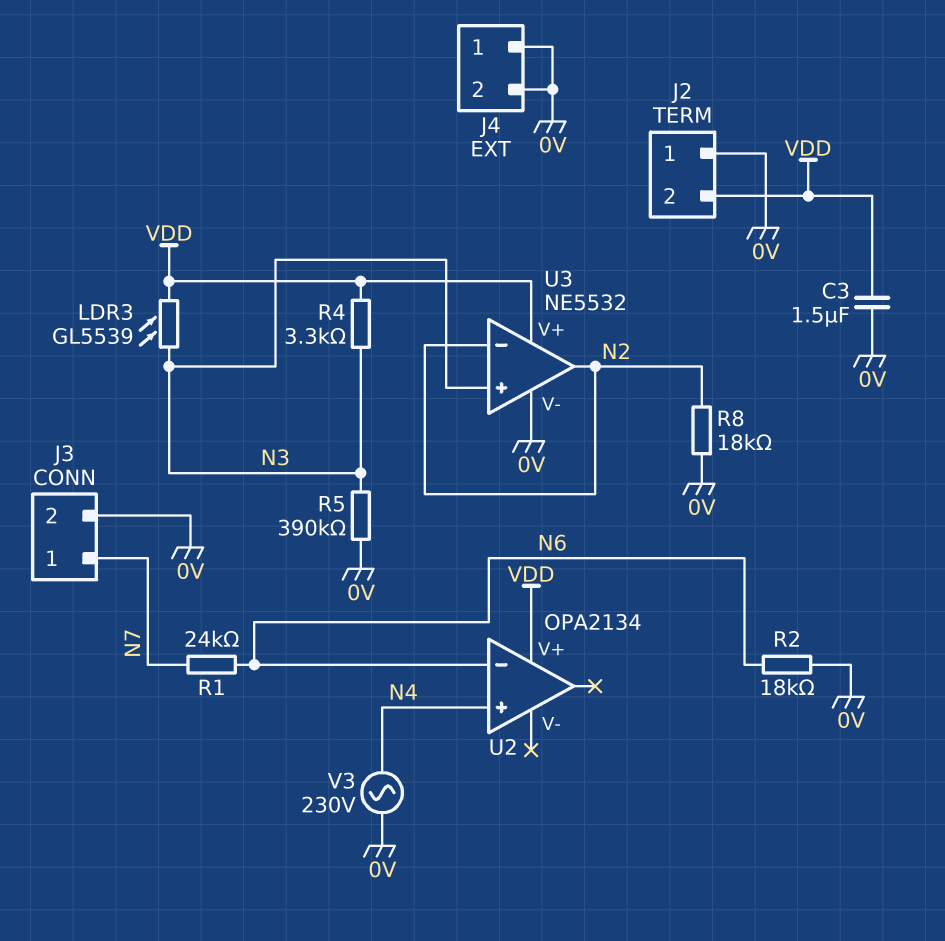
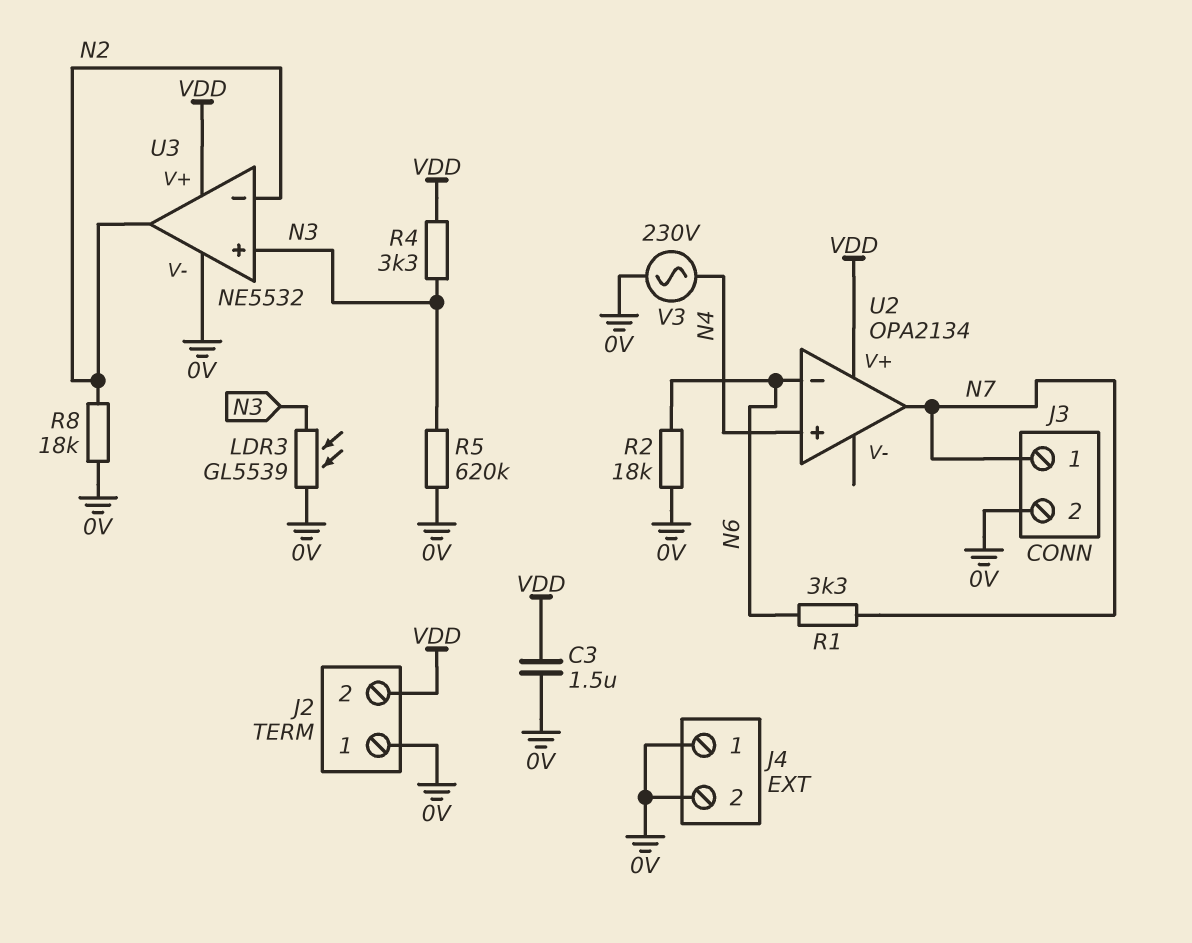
LDR3: GL5539 (N3, VDD) -> GL5539 (0V, N3)
R1: 24k (N6, N7) -> 3.3k (N6, N7)
R5: 390k (0V, N3) -> 620k (0V, N3)
U2 pin out: none -> N7

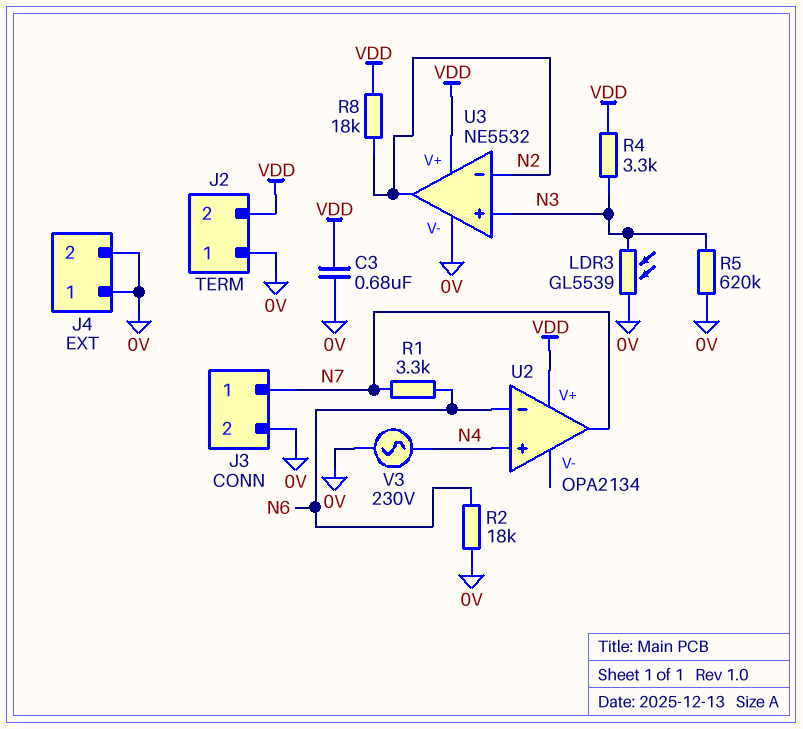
C3: 1.5uF (0V, VDD) -> 680nF (0V, VDD)
R8: 18k (0V, N2) -> 18k (N2, VDD)

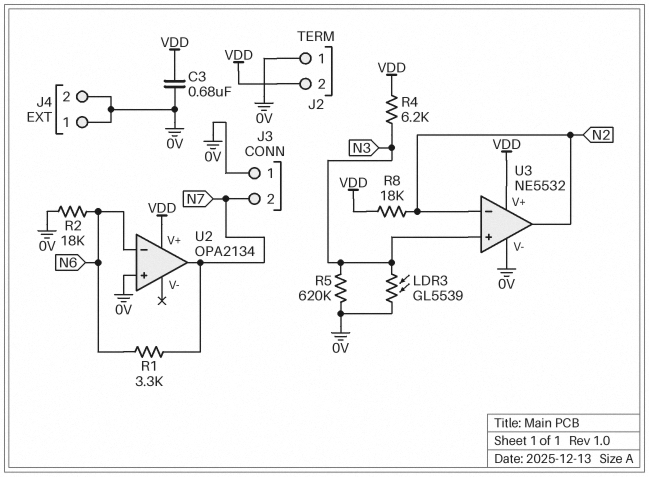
J3 pin 1: N7 -> 0V
J3 pin 2: 0V -> N7
R4: 3.3k (N3, VDD) -> 6.2k (N3, VDD)
U2 pin in+: N4 -> 0V
V3: AC 230V (0V, N4) -> none

